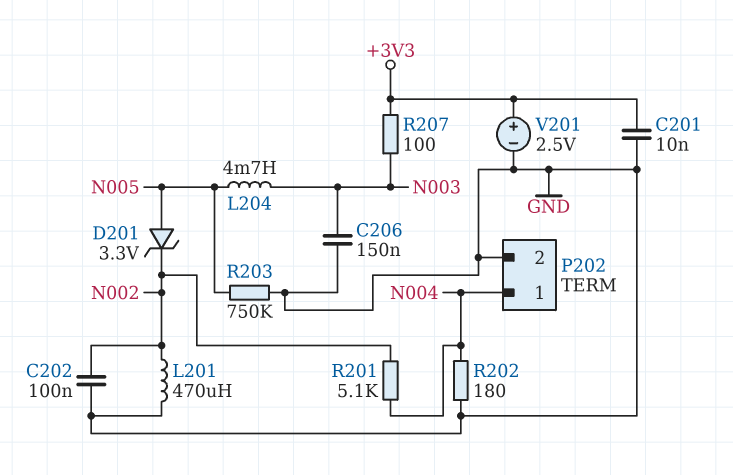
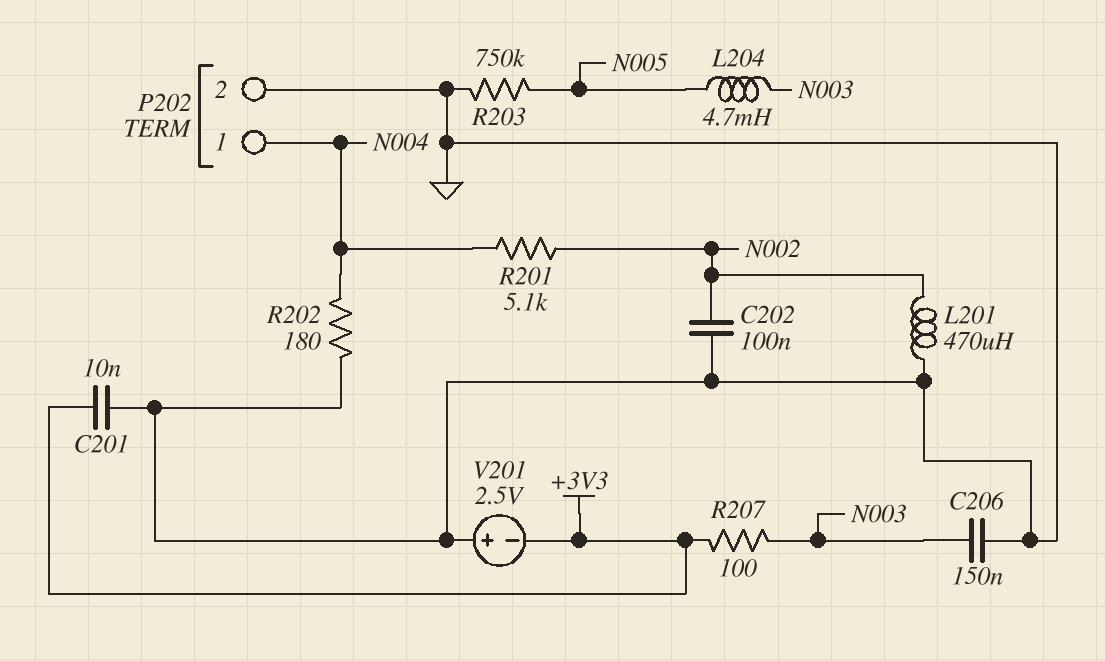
D201: zener 3.3V (A N005, K N002) -> none
V201: 2.5V (plus +3V3, minus GND) -> 2.5V (plus GND, minus +3V3)

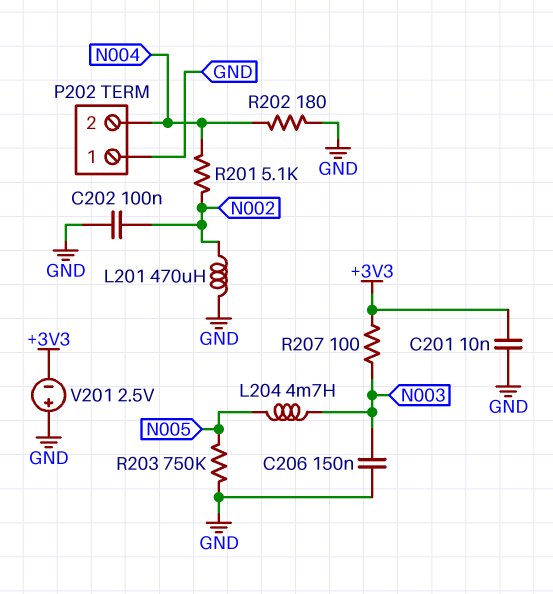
P202 pin 1: N004 -> GND
P202 pin 2: GND -> N004

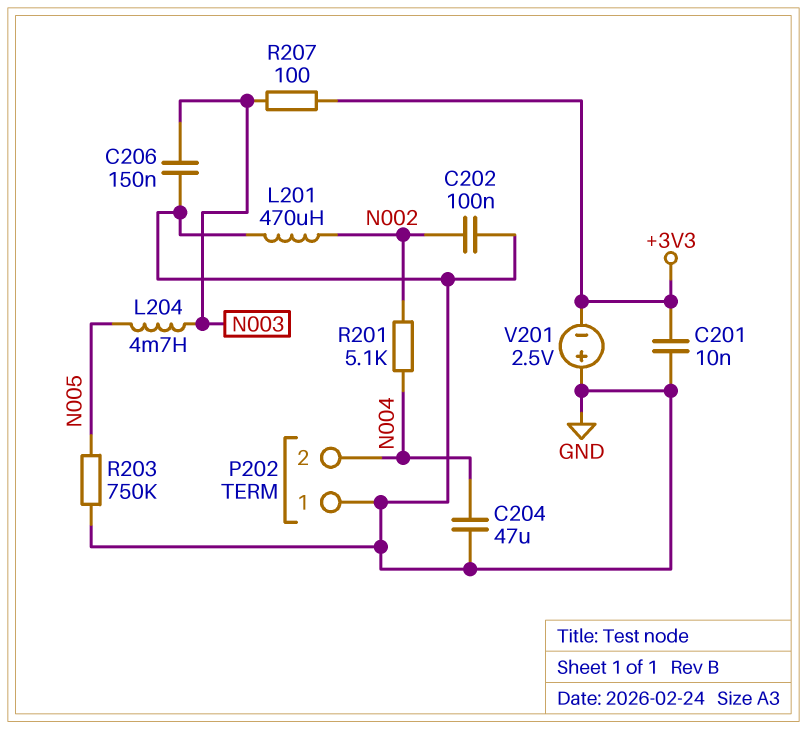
C204: none -> 47uF (GND, N004)
R202: 180 (GND, N004) -> none

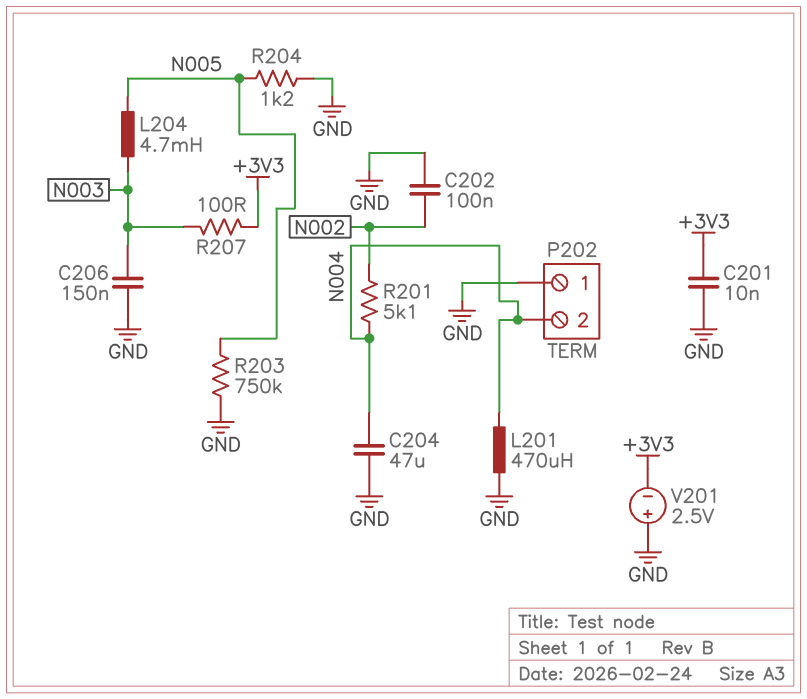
L201: 470uH (GND, N002) -> 470uH (GND, N004)
R204: none -> 1.2k (GND, N005)

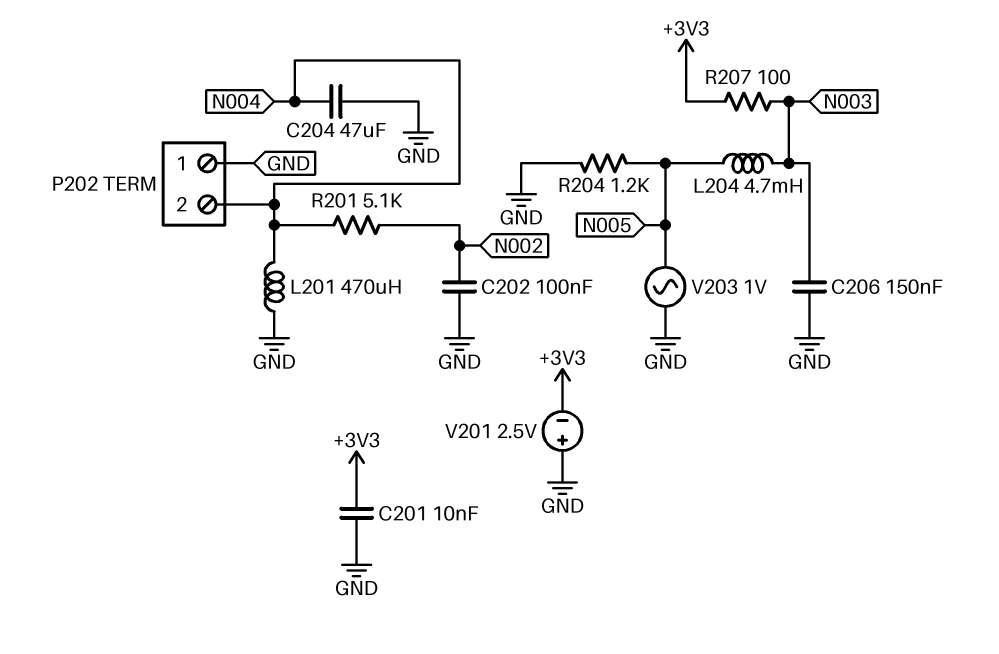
R203: 750k (GND, N005) -> none
V203: none -> AC 1V (GND, N005)

